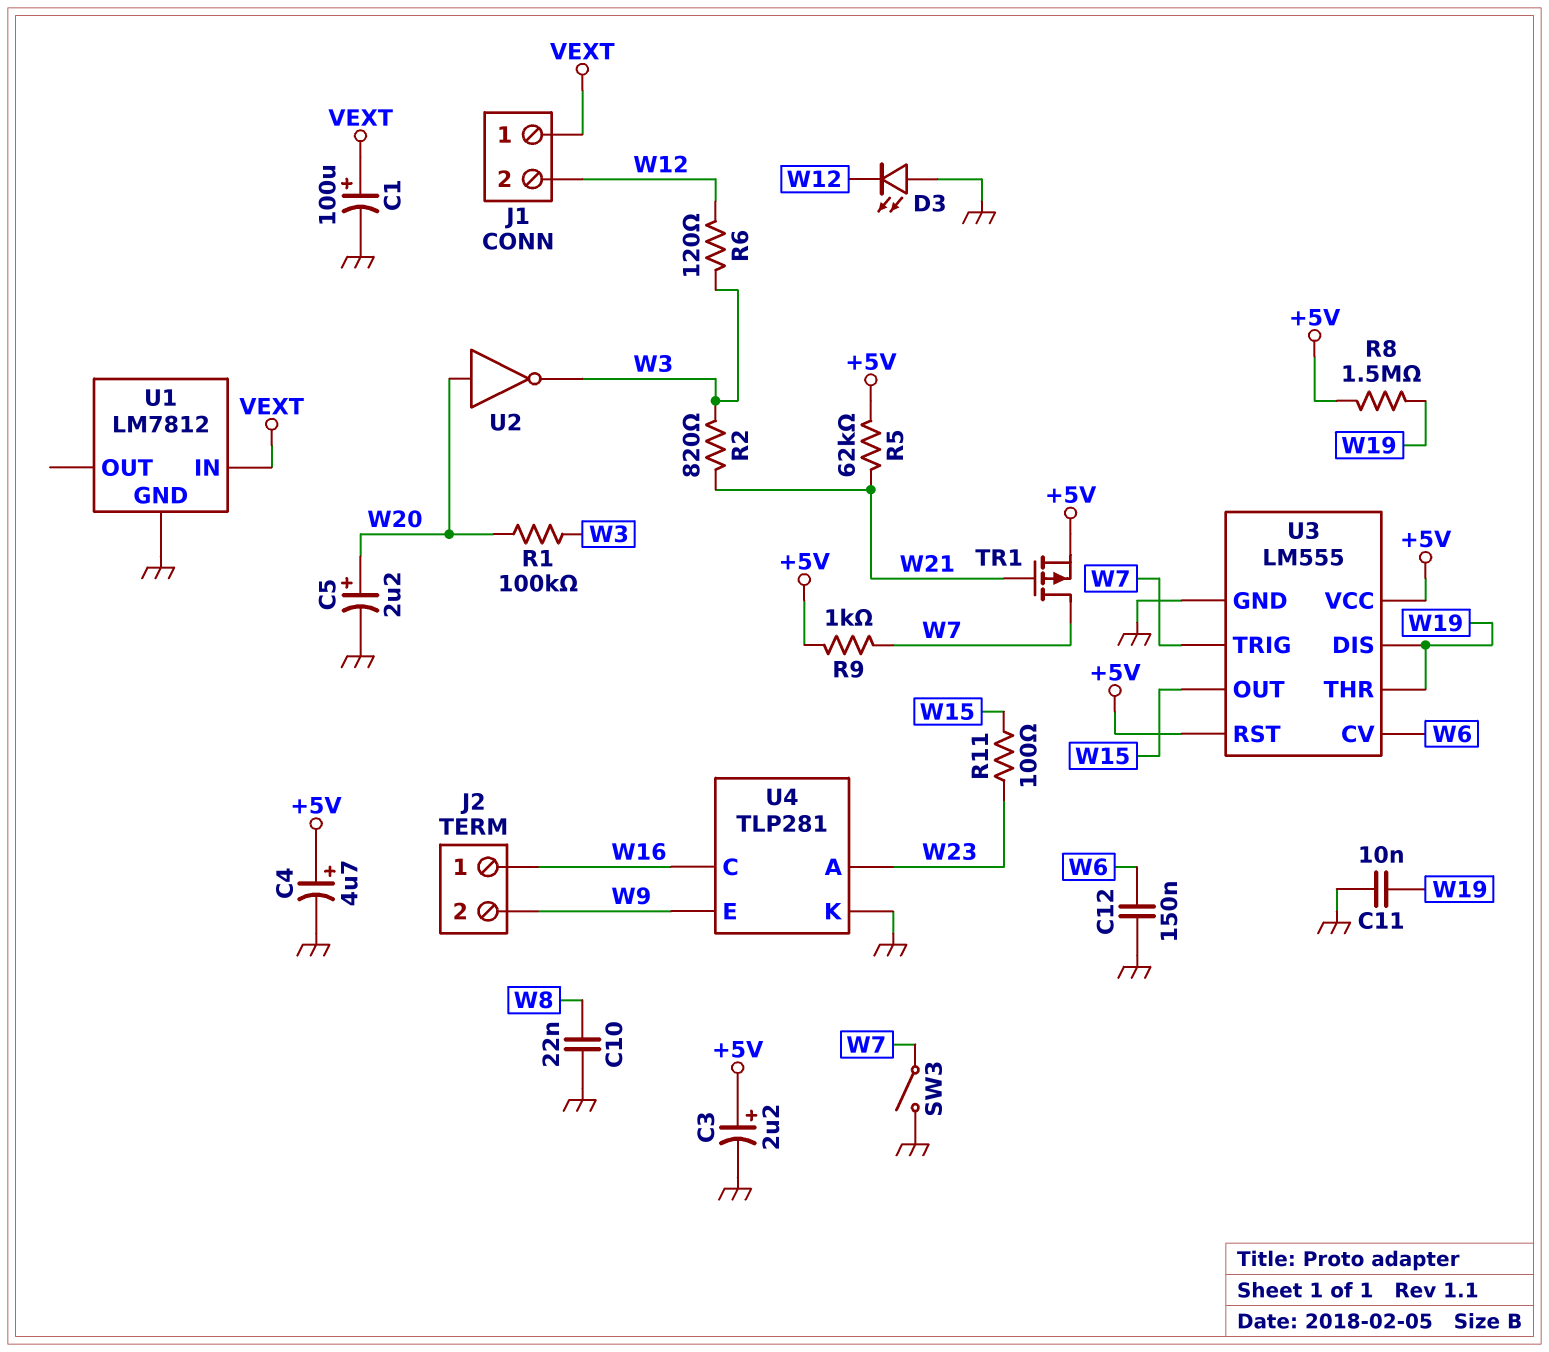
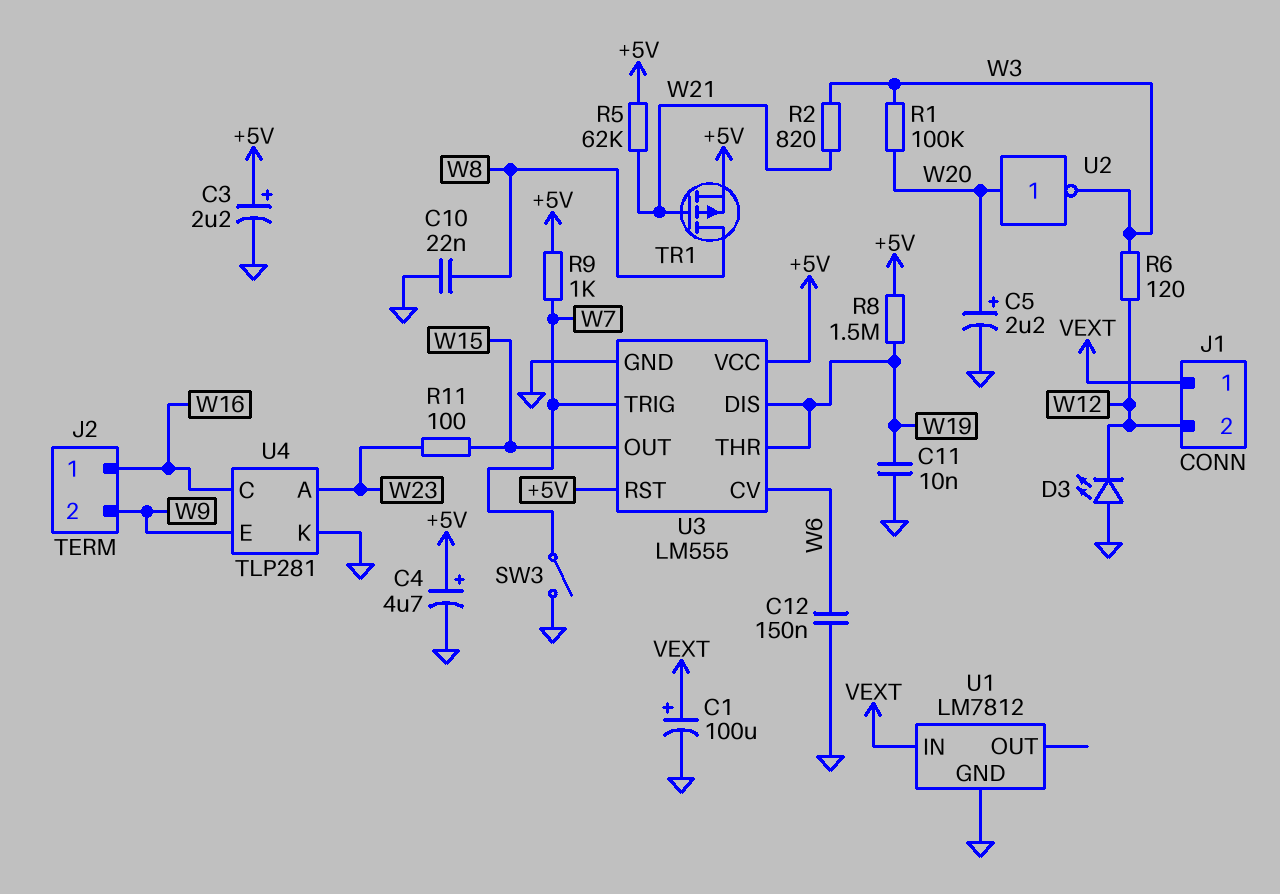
TR1: PMOS (G W21, D W7, S +5V) -> PMOS (G W21, D W8, S +5V)

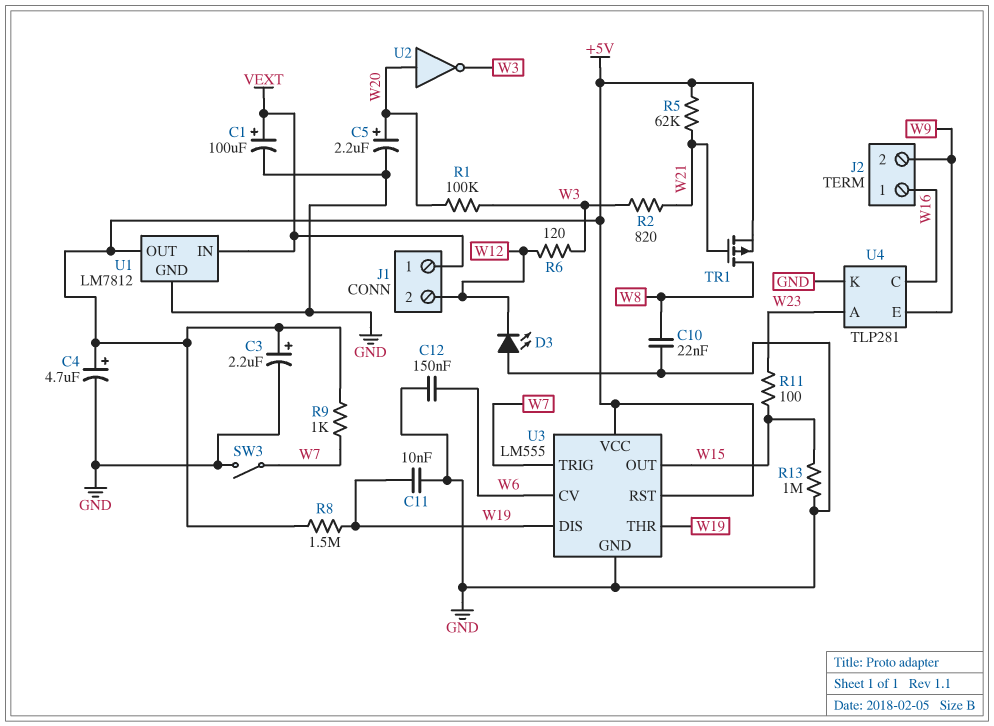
R13: none -> 1M (GND, W15)
U1 pin OUT: none -> +5V

